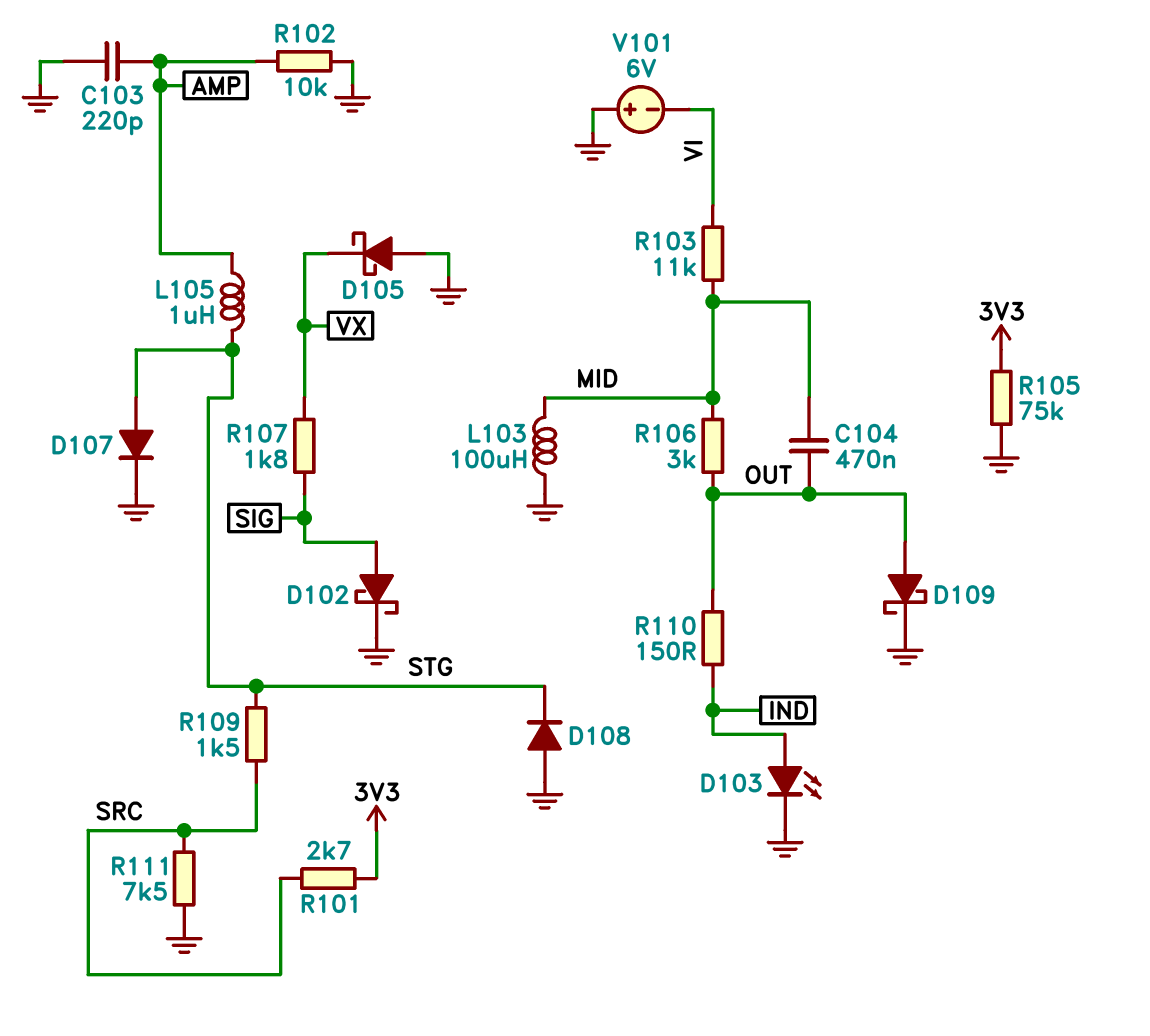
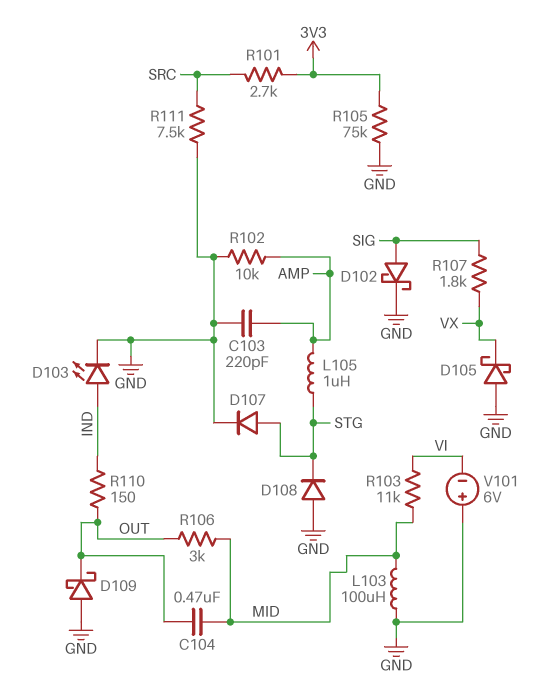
D109: schottky (A OUT, K GND) -> schottky (A GND, K OUT)
R109: 1.5k (SRC, STG) -> none

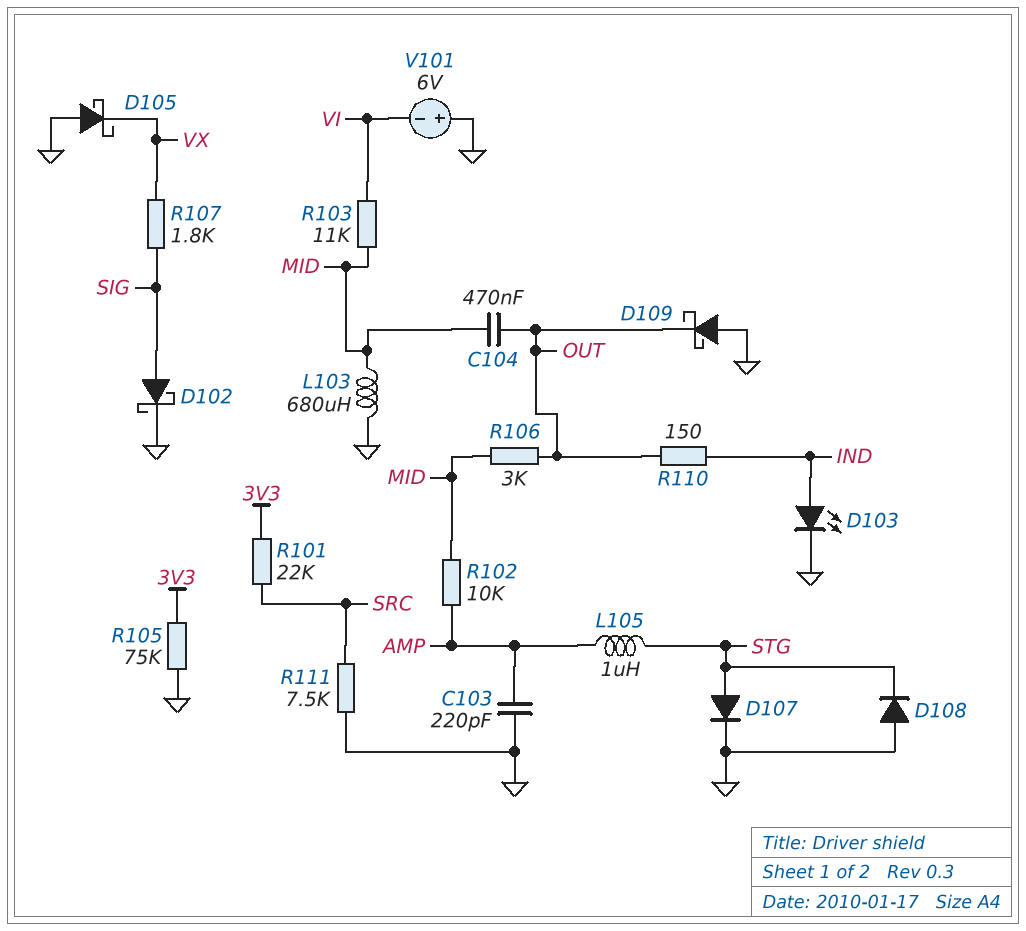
L103: 100uH (GND, MID) -> 680uH (GND, MID)
R101: 2.7k (3V3, SRC) -> 22k (3V3, SRC)
R102: 10k (AMP, GND) -> 10k (AMP, MID)

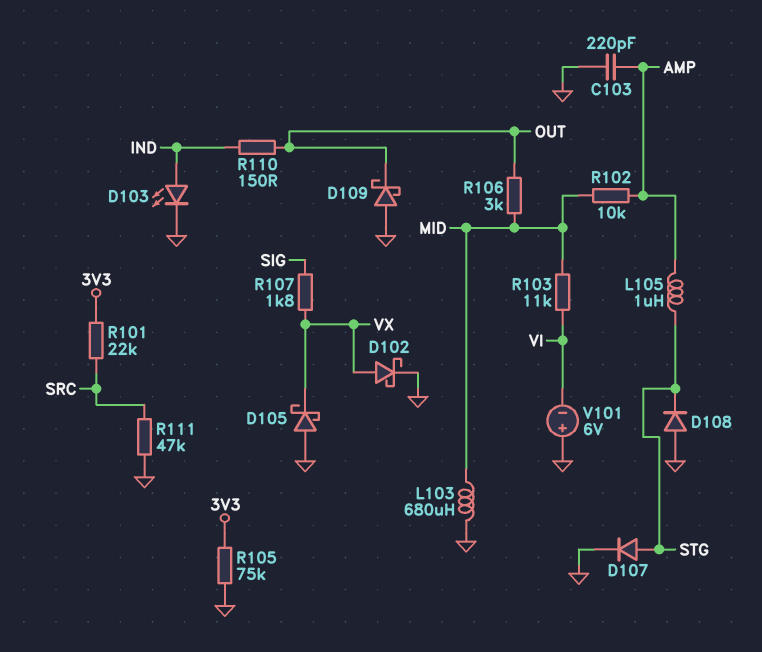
C104: 470nF (MID, OUT) -> none
D102: schottky (A SIG, K GND) -> schottky (A VX, K GND)
R111: 7.5k (GND, SRC) -> 47k (GND, SRC)

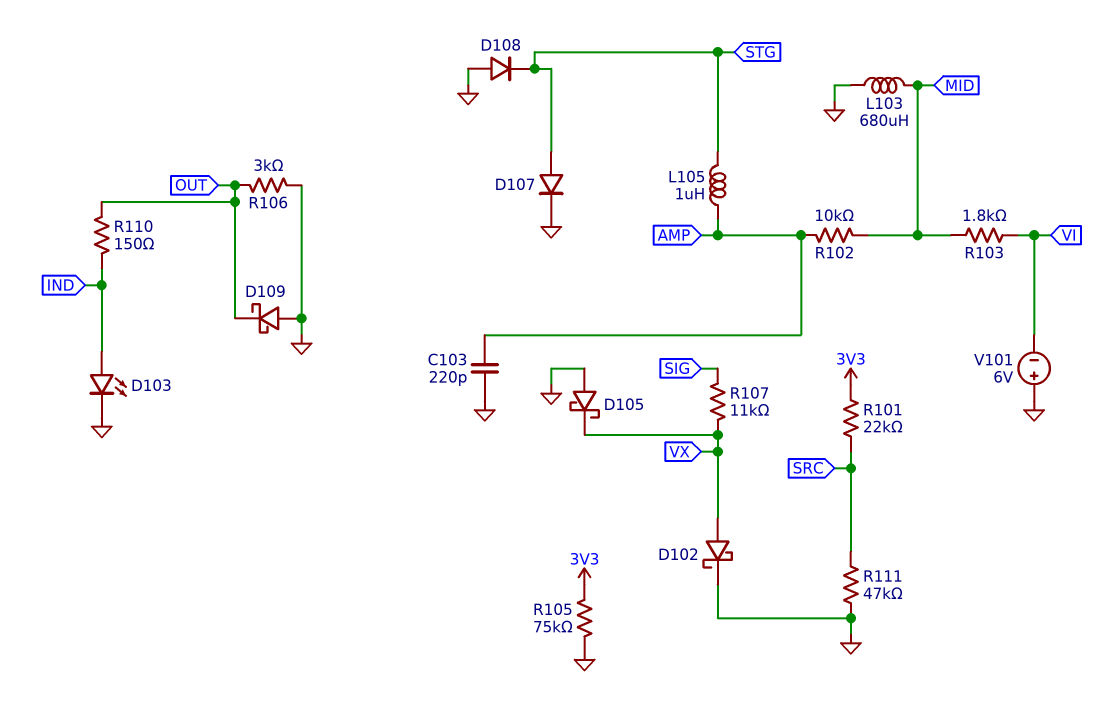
R103: 11k (MID, VI) -> 1.8k (MID, VI)
R106: 3k (MID, OUT) -> 3k (GND, OUT)
R107: 1.8k (SIG, VX) -> 11k (SIG, VX)

